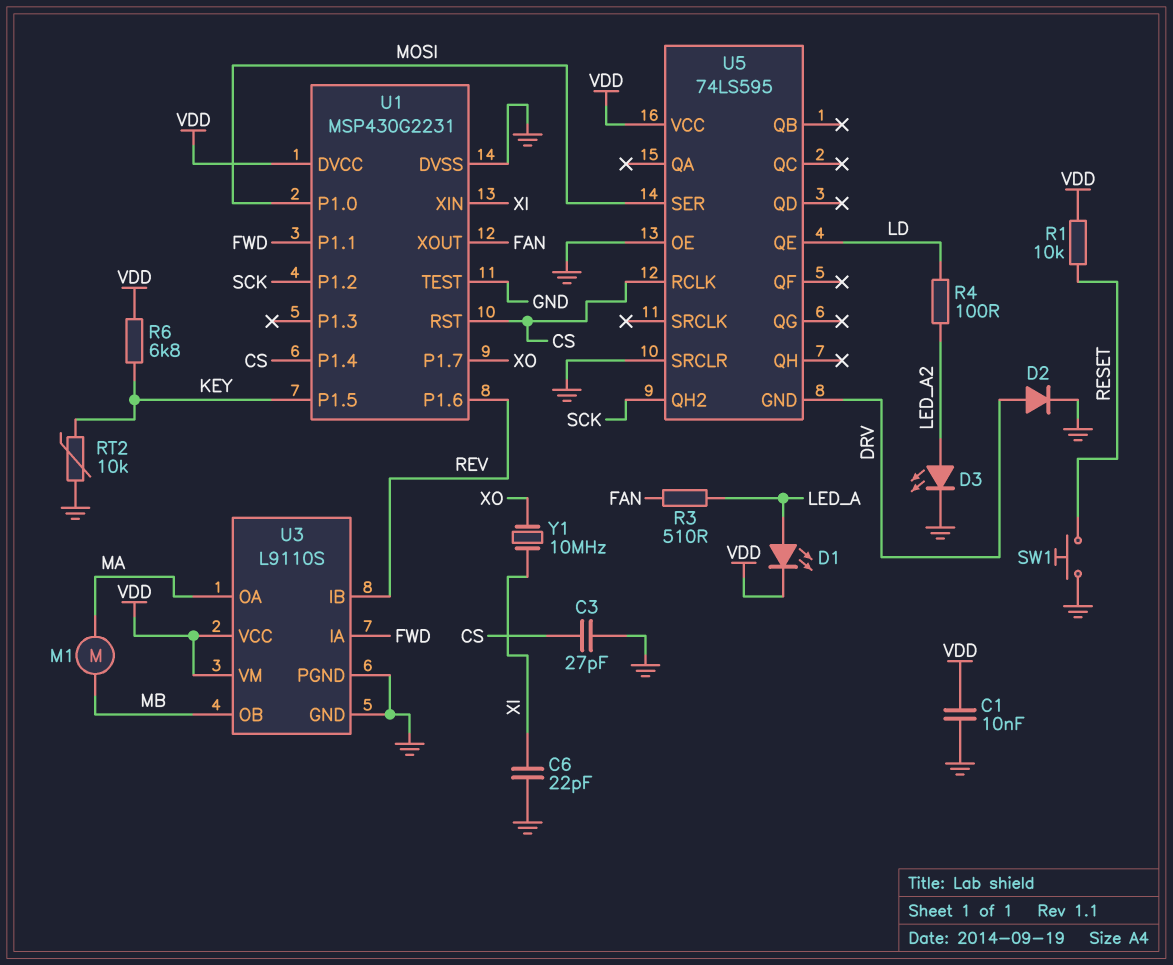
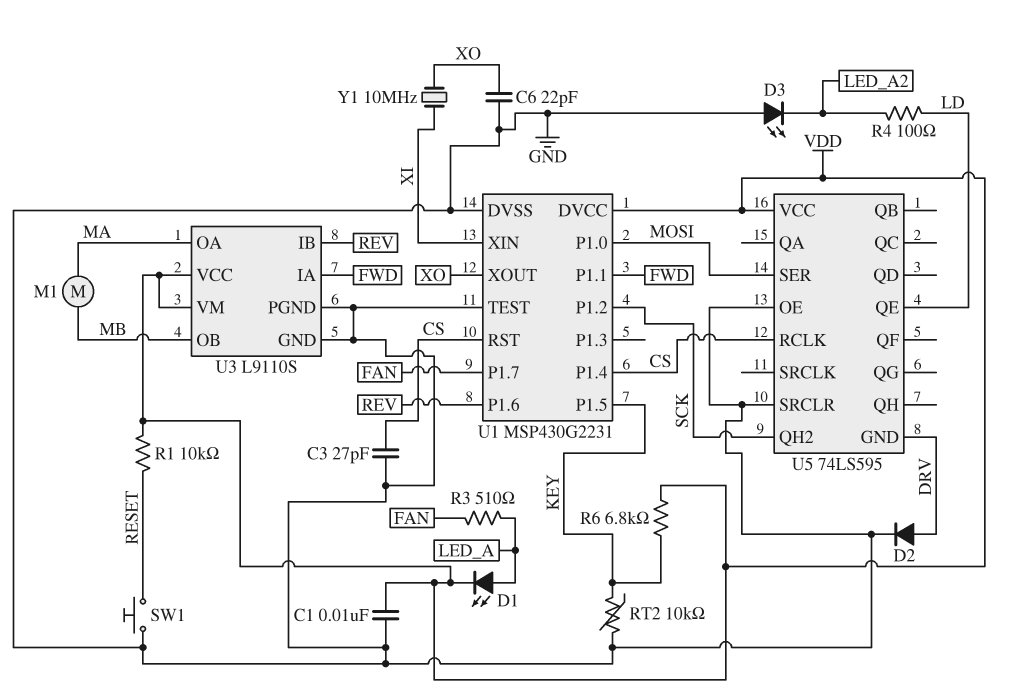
C6: 22pF (GND, XI) -> 22pF (GND, XO)
D3: LED (A LED_A2, K GND) -> LED (A GND, K LED_A2)
U1 pin P1.7: XO -> FAN
U1 pin XOUT: FAN -> XO

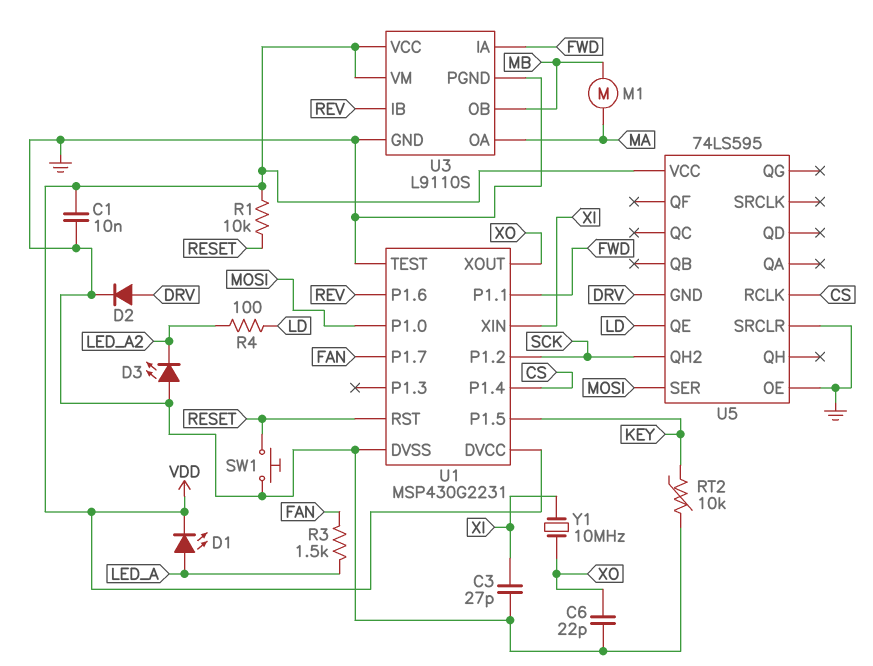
C3: 27pF (CS, GND) -> 27pF (GND, XI)
R3: 510 (FAN, LED_A) -> 1.5k (FAN, LED_A)
R6: 6.8k (KEY, VDD) -> none
U1 pin RST: CS -> RESET

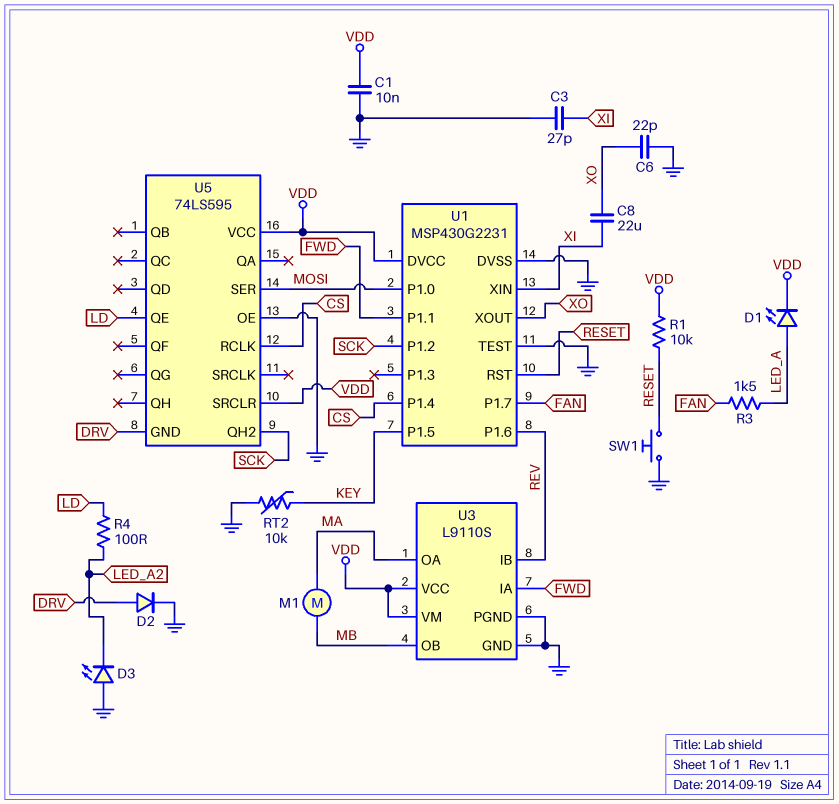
C8: none -> 22uF (XI, XO)
U5 pin SRCLR: GND -> VDD
Y1: 10MHz (XI, XO) -> none

